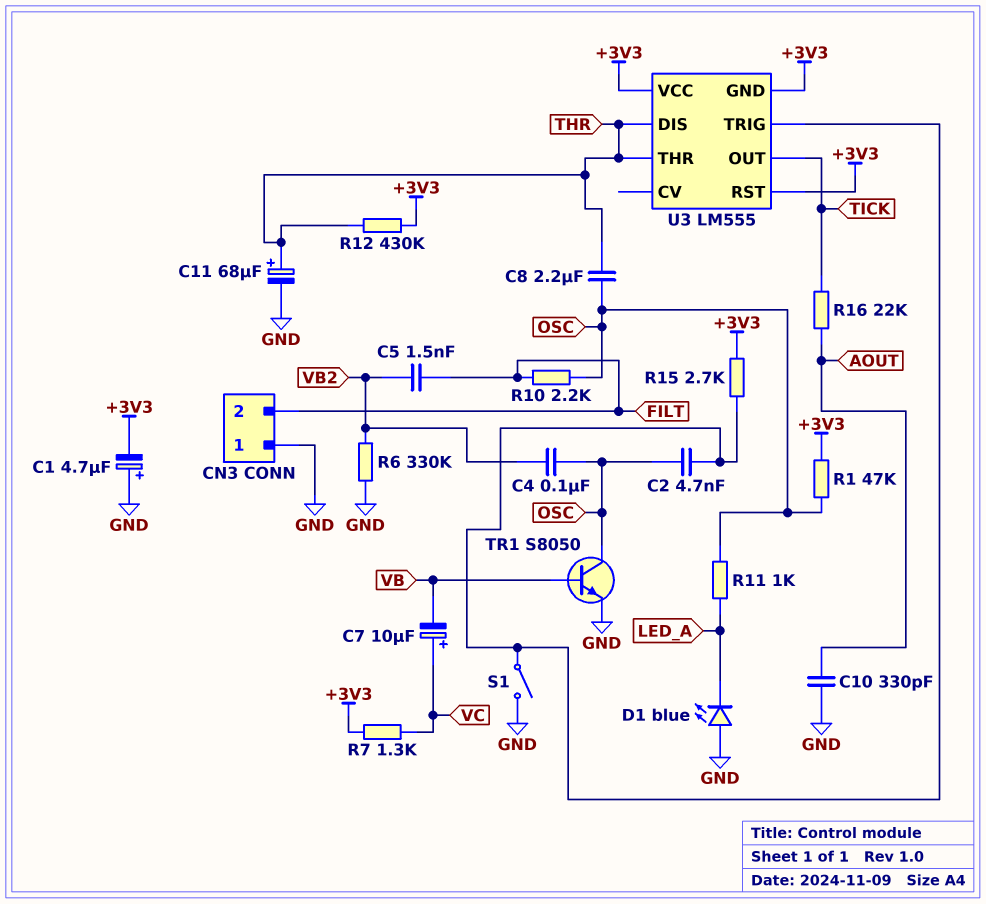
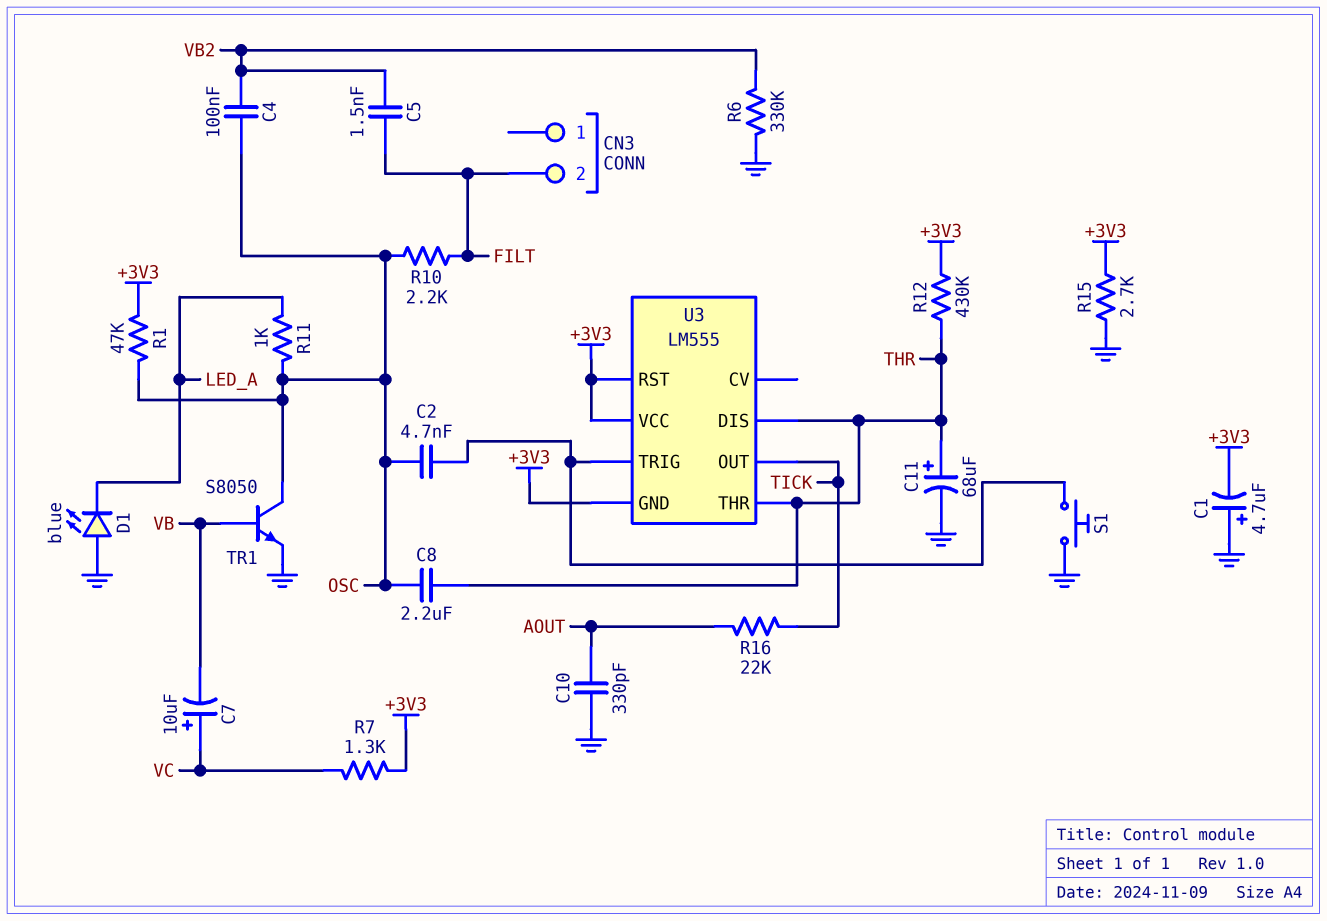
CN3 pin 1: GND -> none
R15: 2.7k (+3V3, U3/TRIG) -> 2.7k (+3V3, GND)
S1: switch (GND, U3/TRIG) -> button (GND, U3/TRIG)

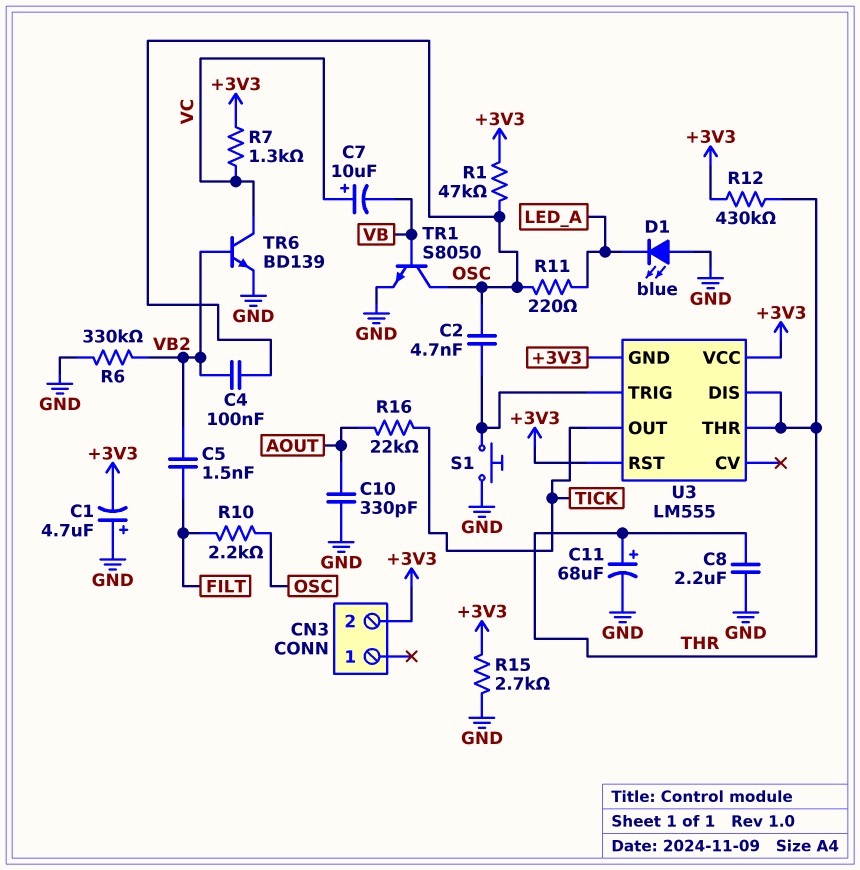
C8: 2.2uF (OSC, THR) -> 2.2uF (GND, THR)
CN3 pin 2: FILT -> +3V3
R11: 1k (LED_A, OSC) -> 220 (LED_A, OSC)
TR6: none -> NPN BD139 (B VB2, C VC, E GND)

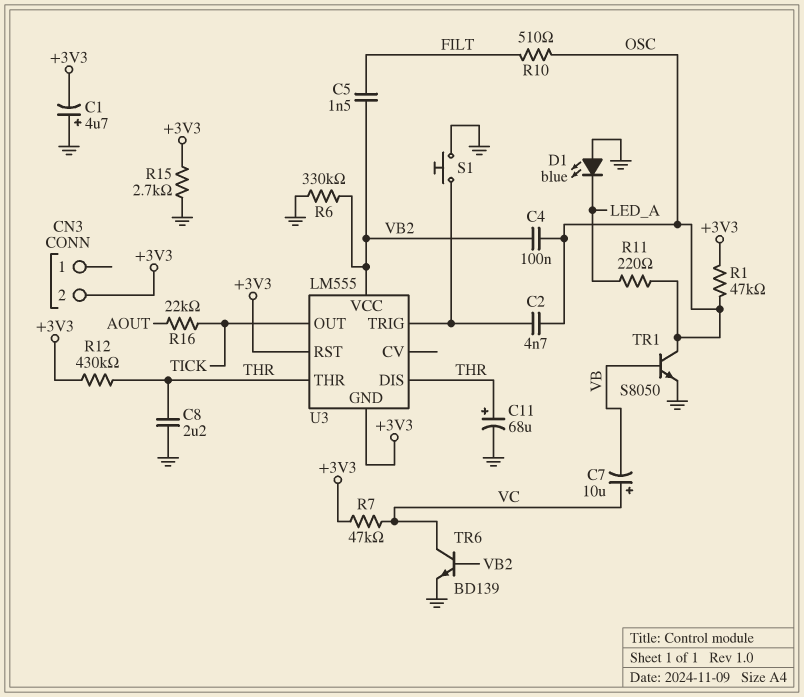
C10: 330pF (AOUT, GND) -> none
R7: 1.3k (+3V3, VC) -> 47k (+3V3, VC)
R10: 2.2k (FILT, OSC) -> 510 (FILT, OSC)
U3 pin VCC: +3V3 -> VB2

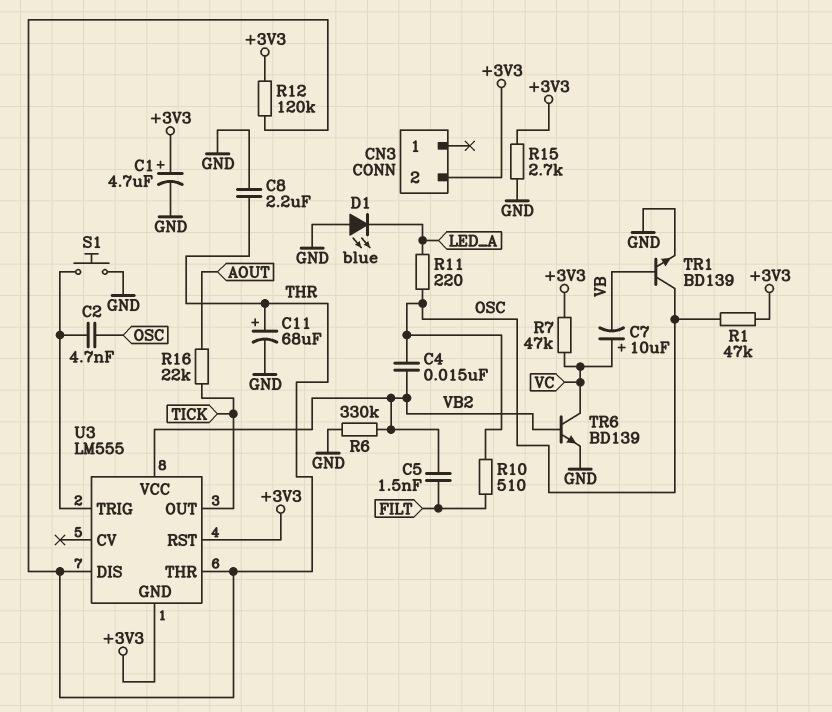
C1: 4.7uF (plus GND, minus +3V3) -> 4.7uF (plus +3V3, minus GND)
C4: 100nF (OSC, VB2) -> 15nF (OSC, VB2)
R12: 430k (+3V3, THR) -> 120k (+3V3, THR)
TR1: NPN S8050 (B VB, C OSC, E GND) -> NPN BD139 (B VB, C OSC, E GND)

